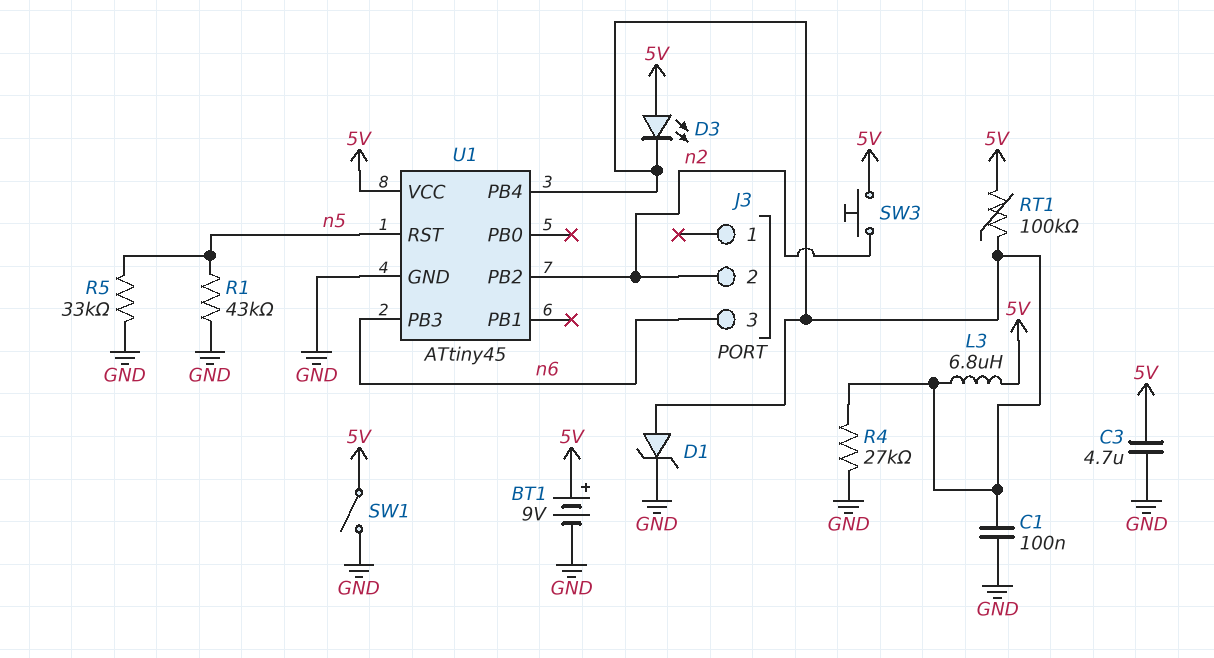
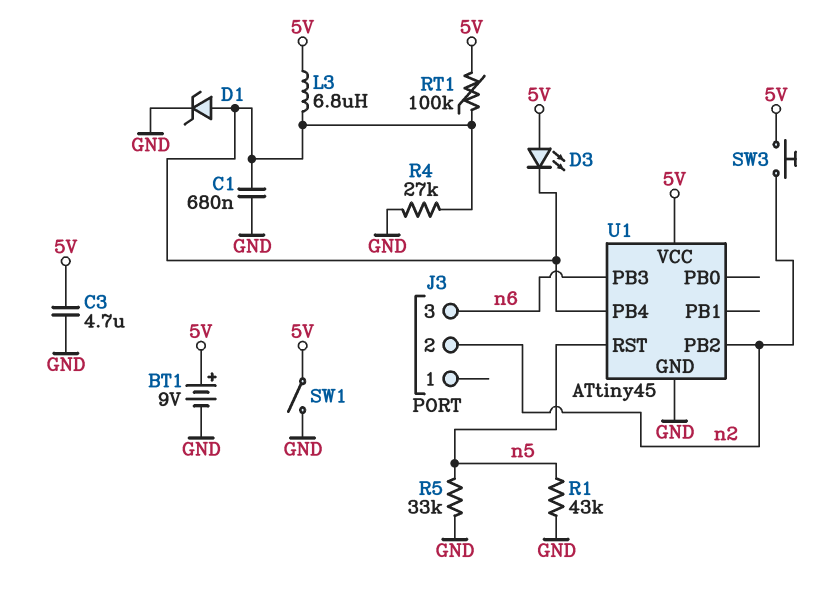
C1: 100nF (GND, U1/PB4) -> 680nF (GND, U1/PB4)

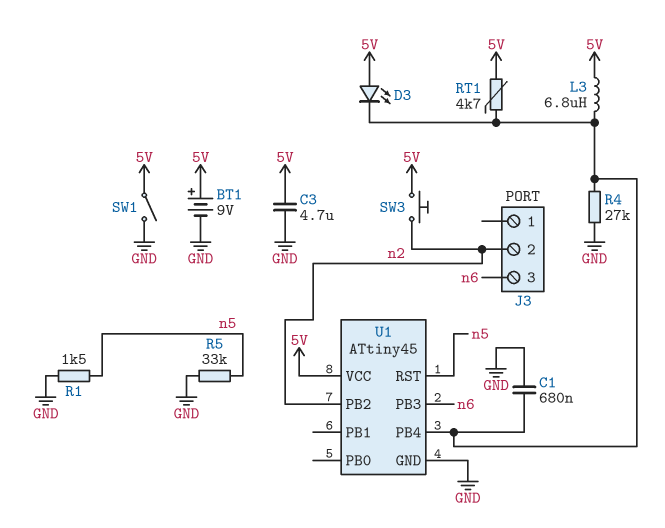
D1: zener (A U1/PB4, K GND) -> none
R1: 43k (GND, n5) -> 1.5k (GND, n5)
RT1: 100k (5V, U1/PB4) -> 4.7k (5V, U1/PB4)

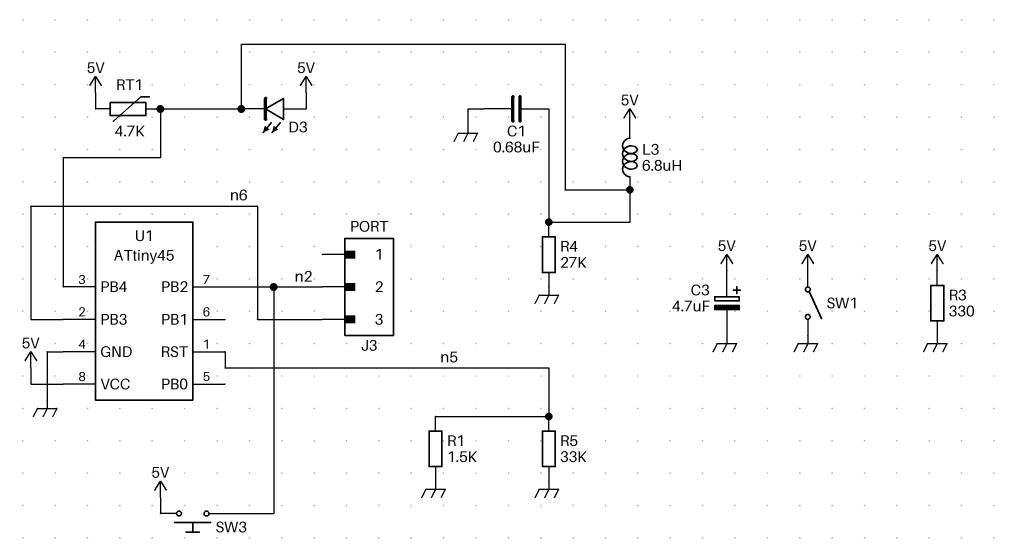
BT1: 9V (plus 5V, minus GND) -> none
C3: 4.7uF (5V, GND) -> 4.7uF (plus 5V, minus GND)
R3: none -> 330 (5V, GND)

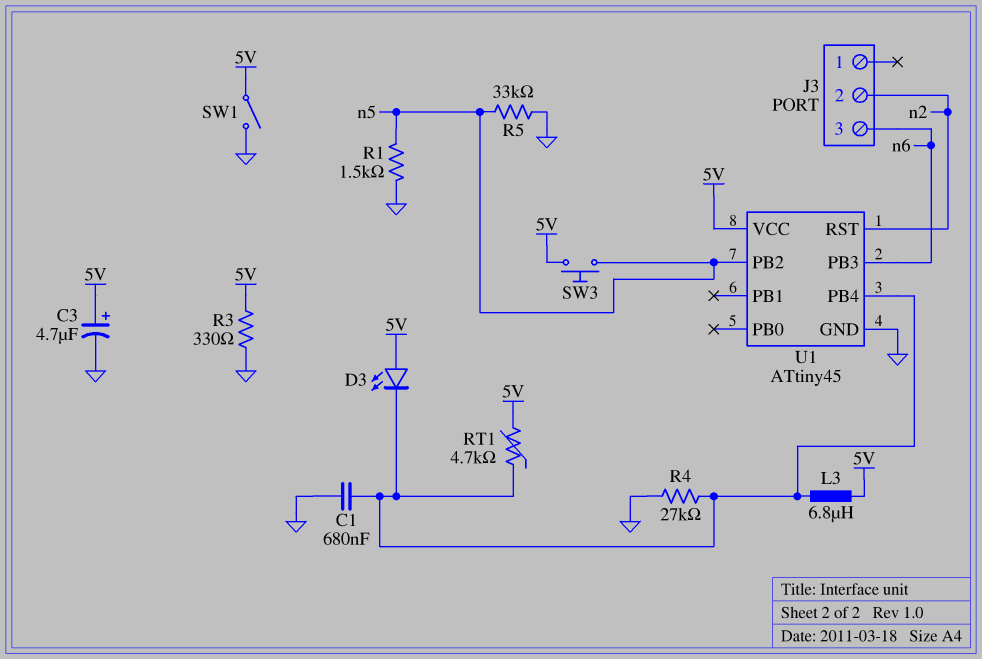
SW3: button (5V, n2) -> button (5V, n5)
U1 pin PB2: n2 -> n5
U1 pin RST: n5 -> n2

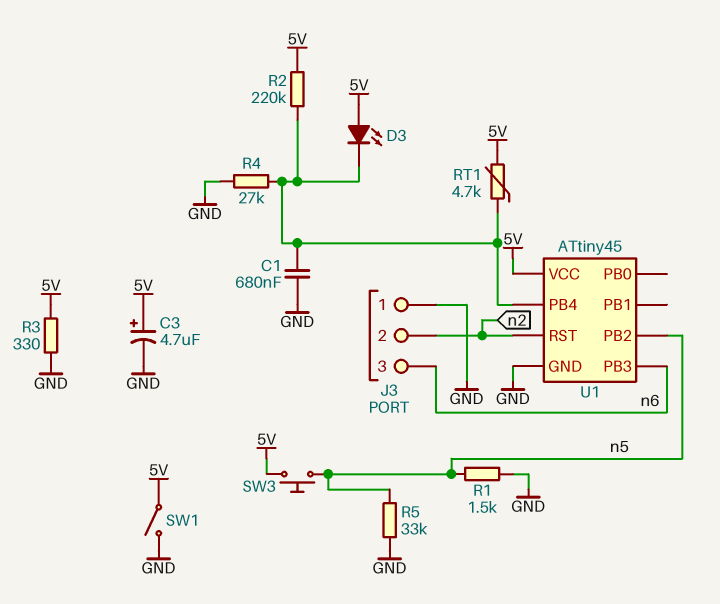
J3 pin 1: none -> GND
L3: 6.8uH (5V, U1/PB4) -> none
R2: none -> 220k (5V, U1/PB4)

